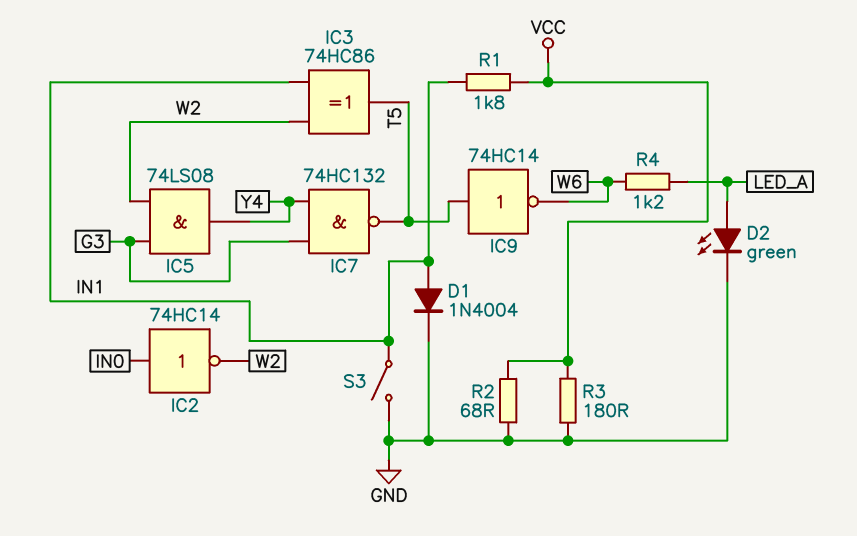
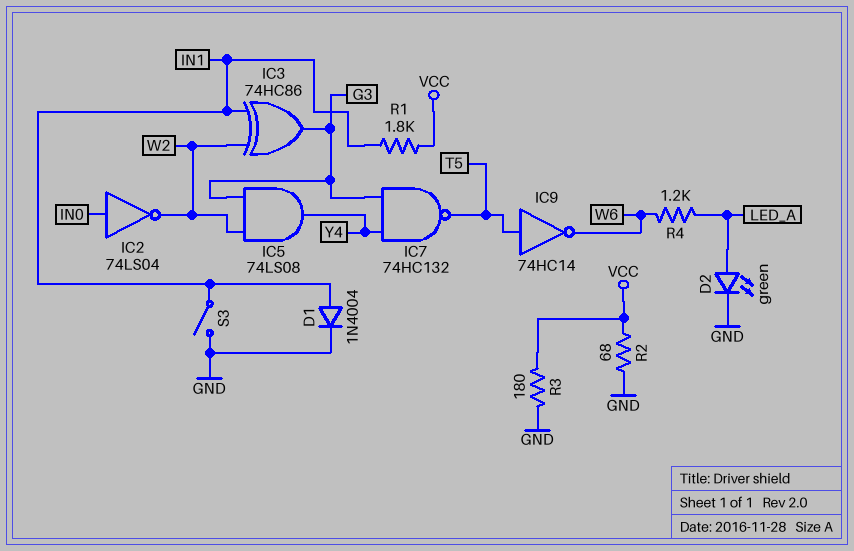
IC2: NOT 74HC14 (in IN0, out W2) -> NOT 74LS04 (in IN0, out W2)
IC3: XOR 74HC86 (in IN1, in W2, out T5) -> XOR 74HC86 (in IN1, in W2, out G3)

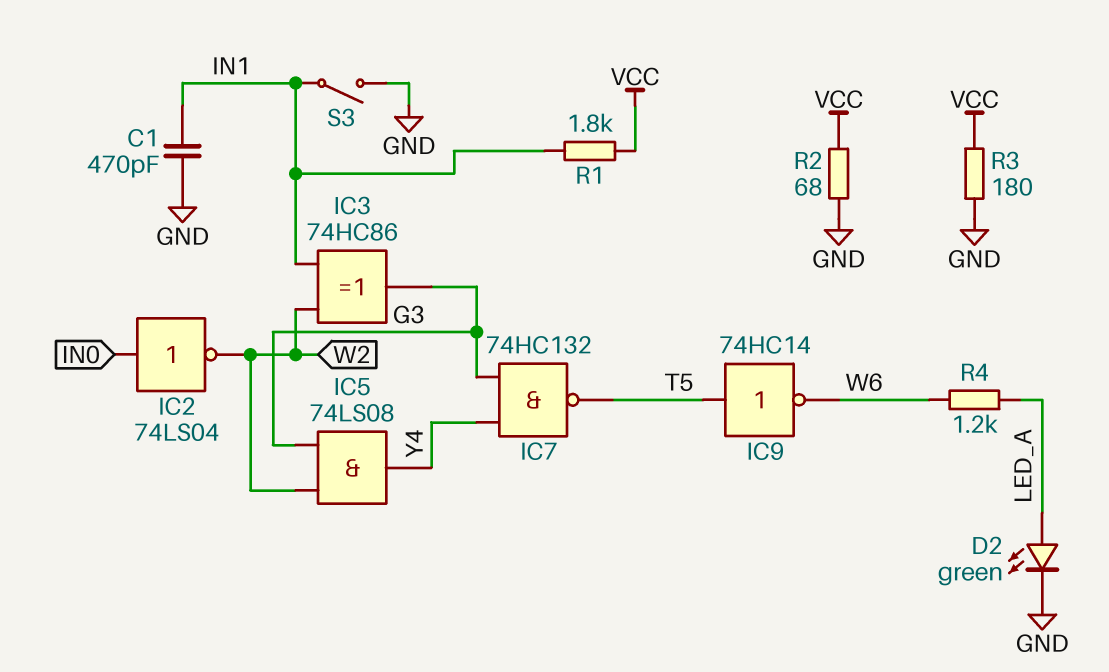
C1: none -> 470pF (GND, IN1)
D1: diode 1N4004 (A IN1, K GND) -> none

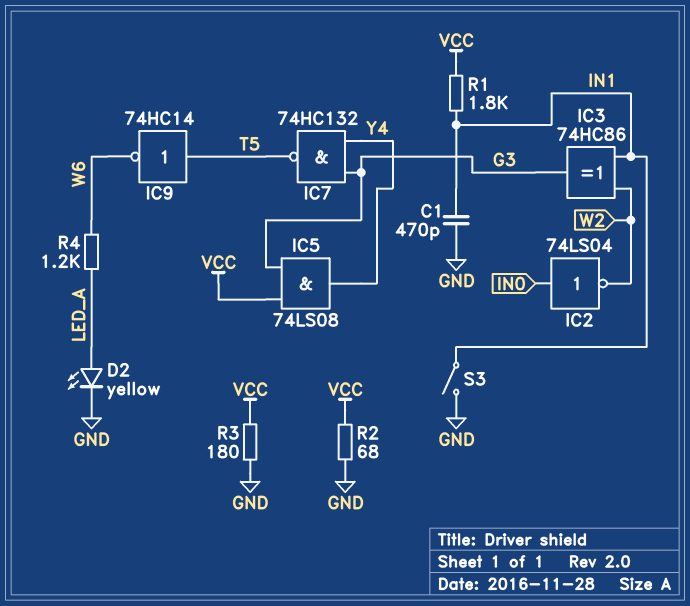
D2: LED green (A LED_A, K GND) -> LED yellow (A LED_A, K GND)
IC5: AND 74LS08 (in G3, in W2, out Y4) -> AND 74LS08 (in G3, in VCC, out Y4)

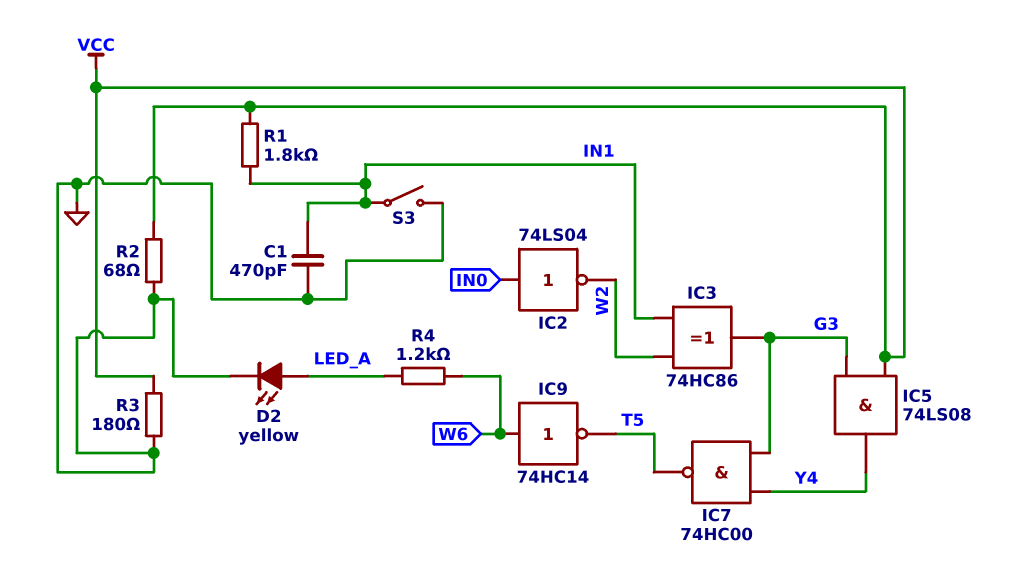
IC7: NAND 74HC132 (in G3, in Y4, out T5) -> NAND 74HC00 (in G3, in Y4, out T5)
IC9: NOT 74HC14 (in T5, out W6) -> NOT 74HC14 (in W6, out T5)

